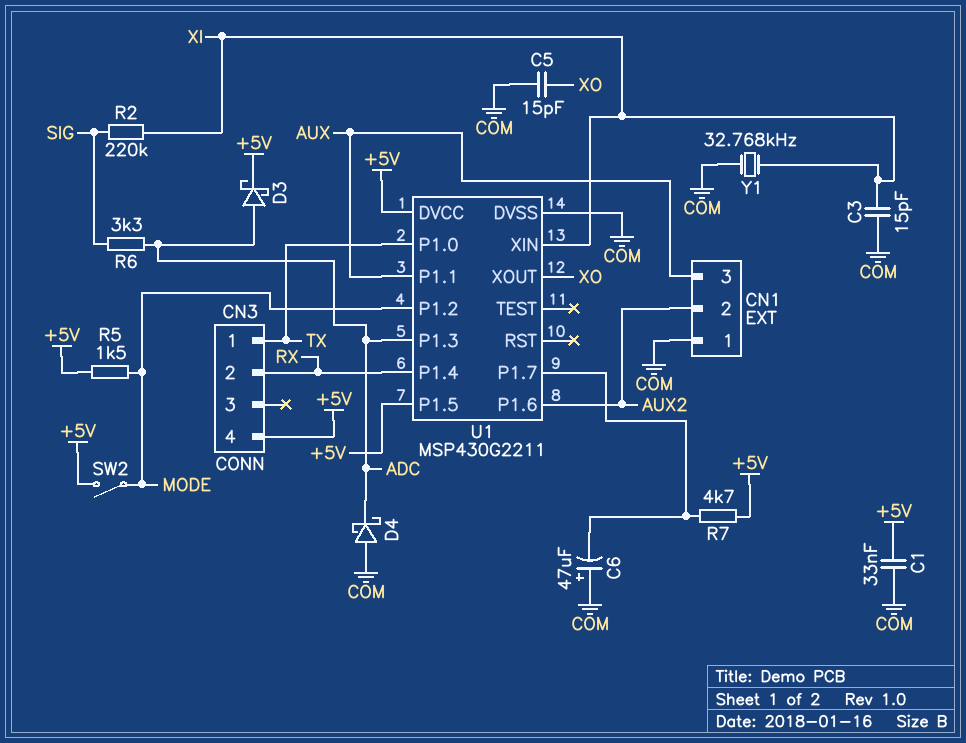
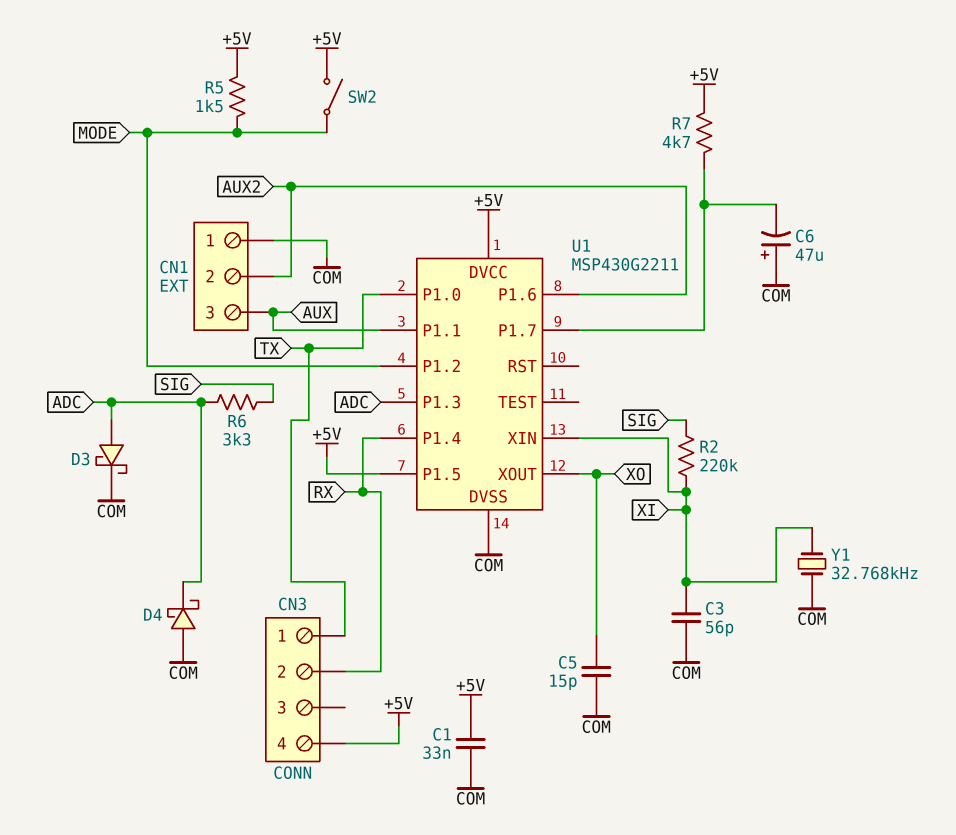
C3: 15pF (COM, XI) -> 56pF (COM, XI)
D3: schottky (A ADC, K +5V) -> schottky (A ADC, K COM)

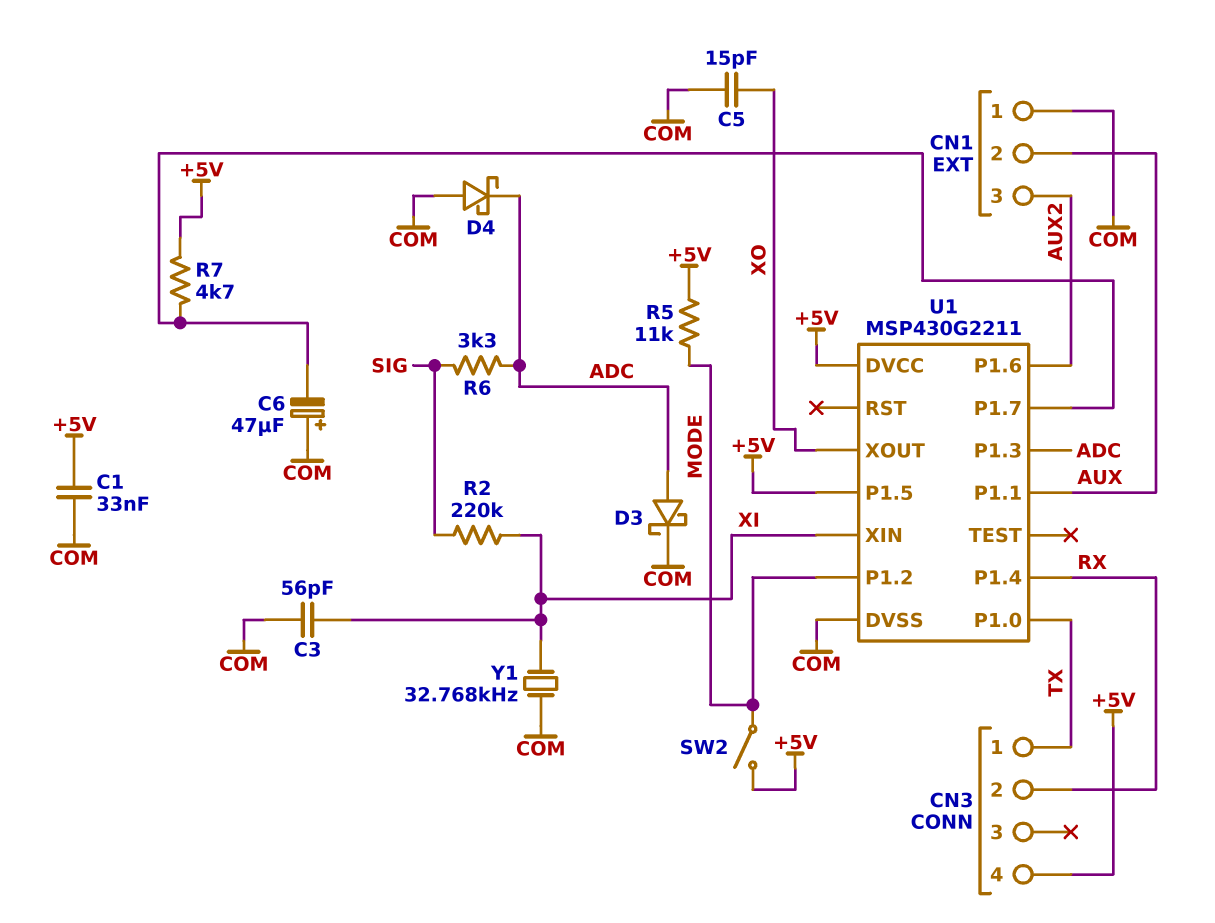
CN1 pin 2: AUX2 -> AUX
CN1 pin 3: AUX -> AUX2
R5: 1.5k (+5V, MODE) -> 11k (+5V, MODE)

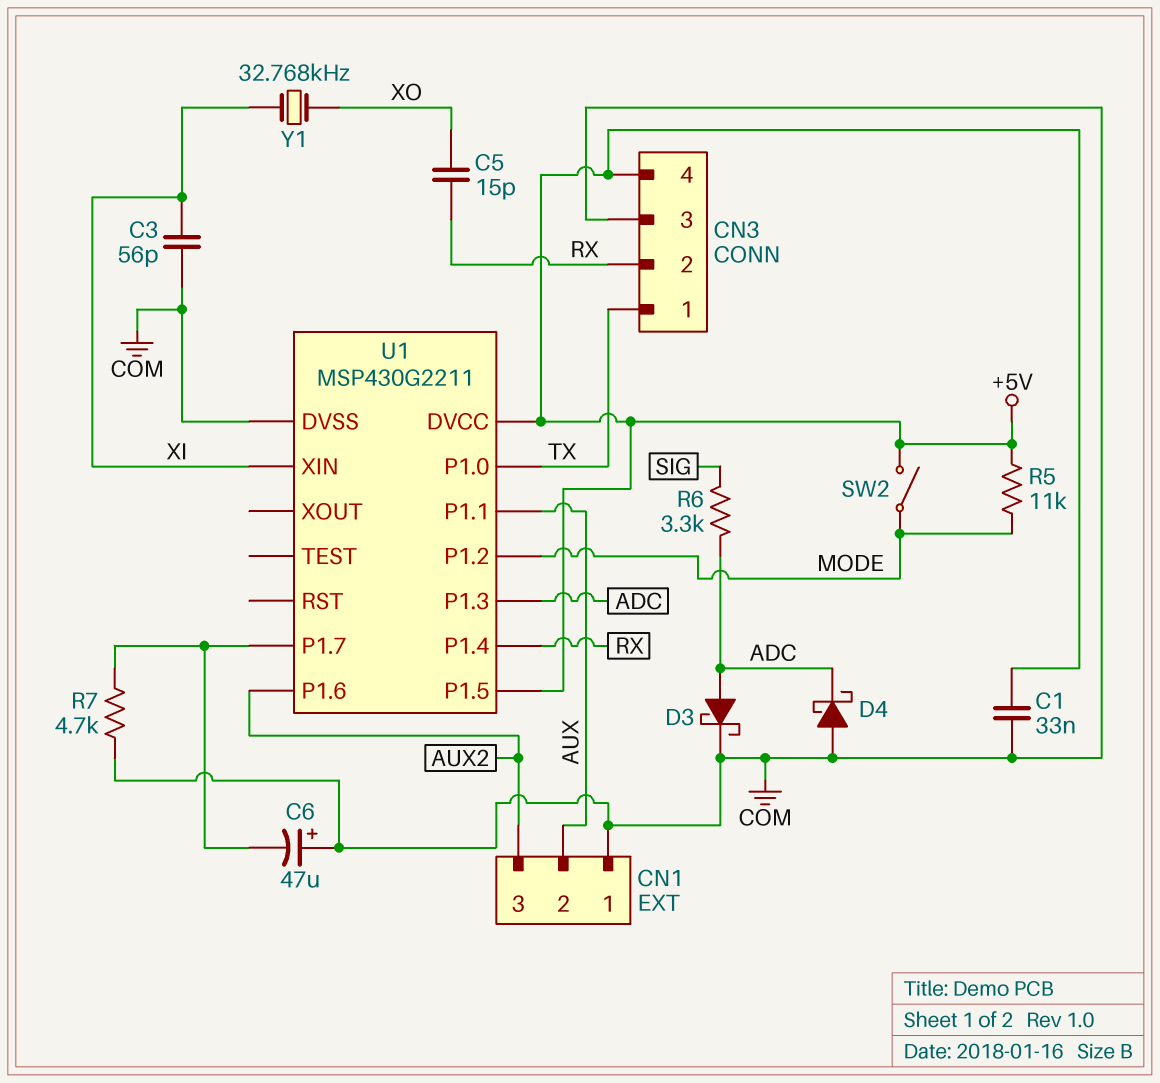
C5: 15pF (COM, XO) -> 15pF (RX, XO)
CN3 pin 3: none -> COM
R2: 220k (SIG, XI) -> none
R7: 4.7k (+5V, U1/P1.7) -> 4.7k (COM, U1/P1.7)
U1 pin XOUT: XO -> none
Y1: 32.768kHz (COM, XI) -> 32.768kHz (XI, XO)

